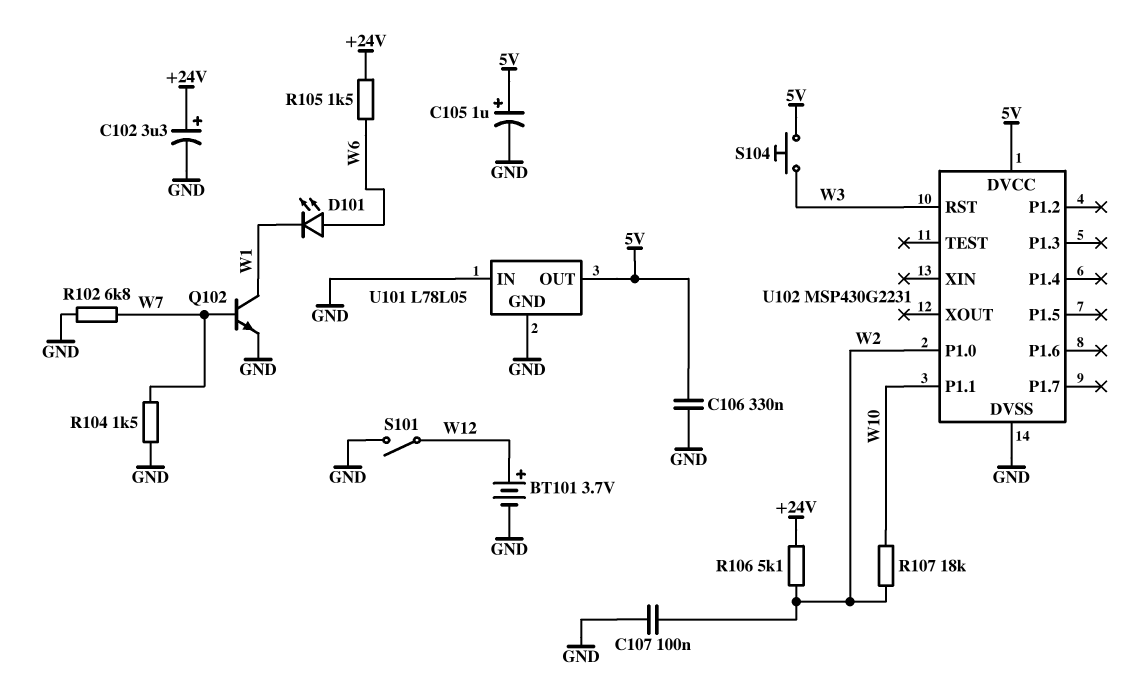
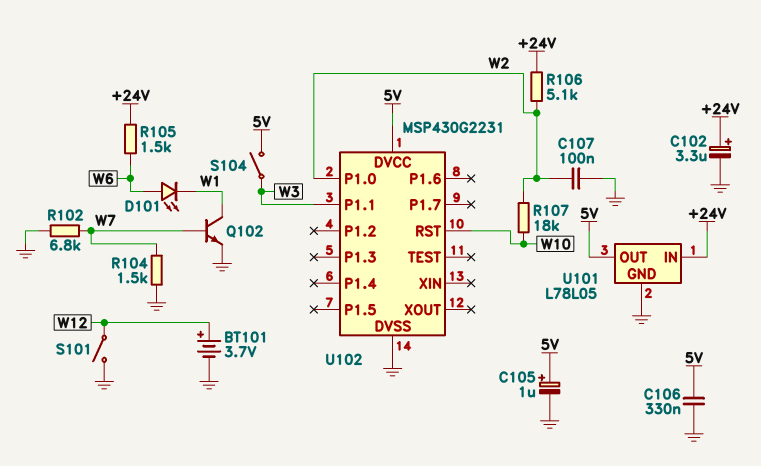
S104: button (5V, W3) -> switch (5V, W3)
U101 pin IN: GND -> +24V
U102 pin P1.1: W10 -> W3
U102 pin RST: W3 -> W10

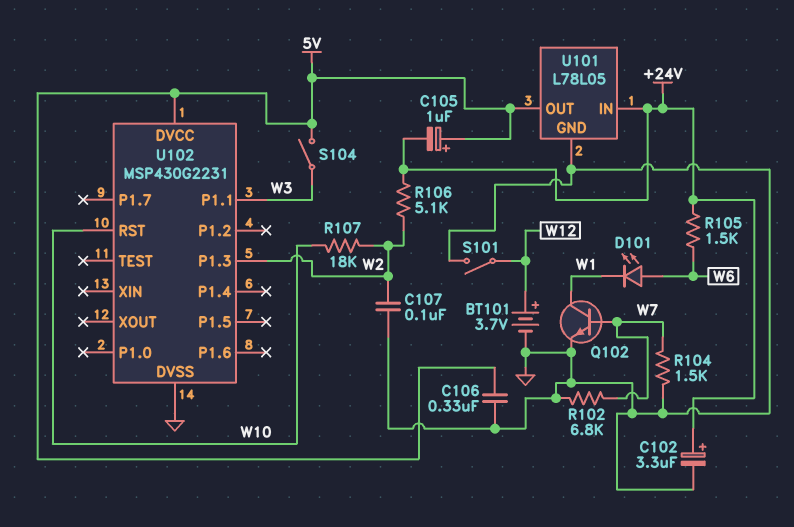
C105: 1uF (plus 5V, minus GND) -> 1uF (plus 5V, minus +24V)
U102 pin P1.0: W2 -> none
U102 pin P1.3: none -> W2

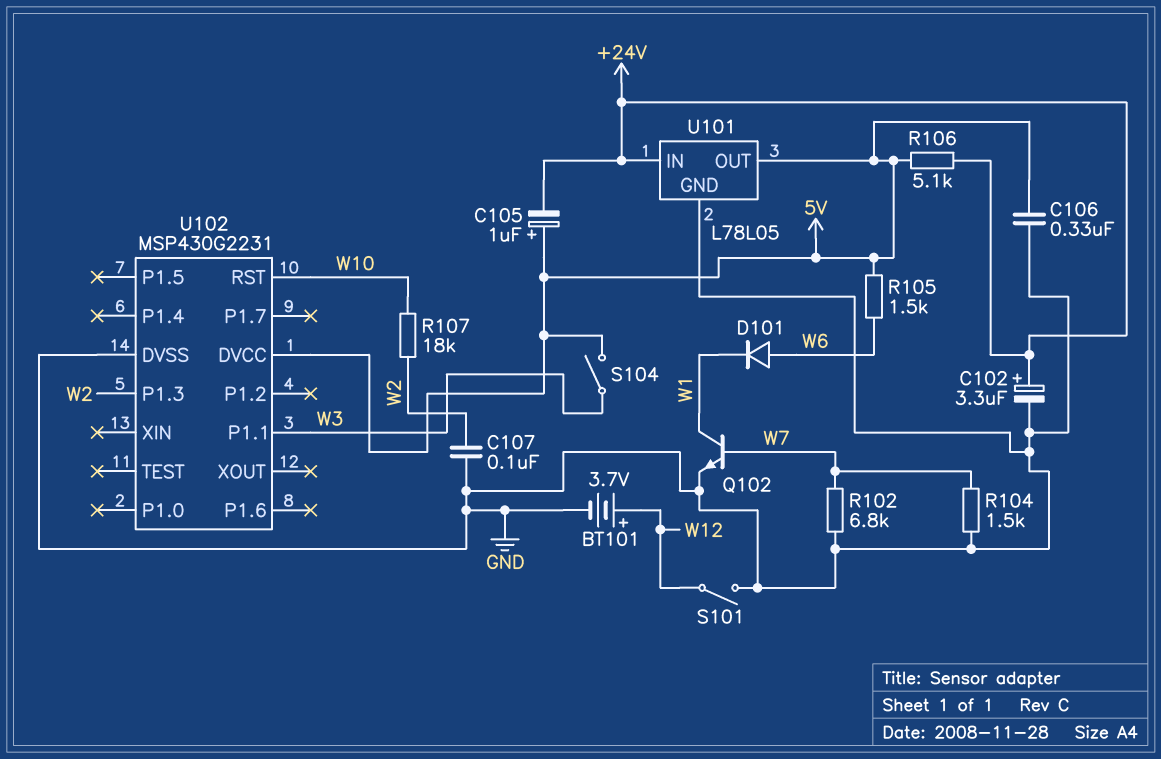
D101: LED (A W6, K W1) -> diode (A W6, K W1)
R105: 1.5k (+24V, W6) -> 1.5k (5V, W6)
R106: 5.1k (+24V, W2) -> 5.1k (+24V, 5V)

